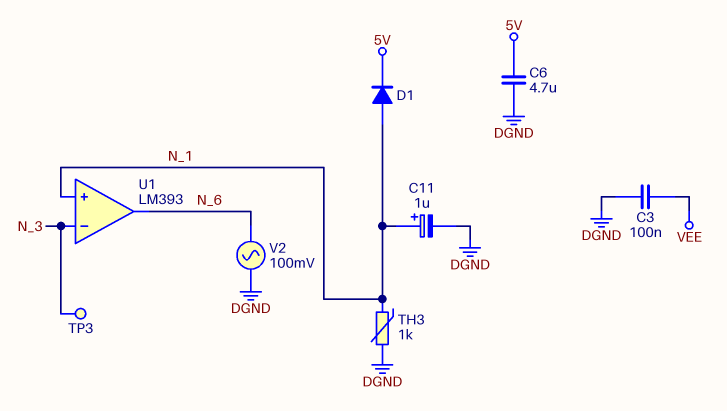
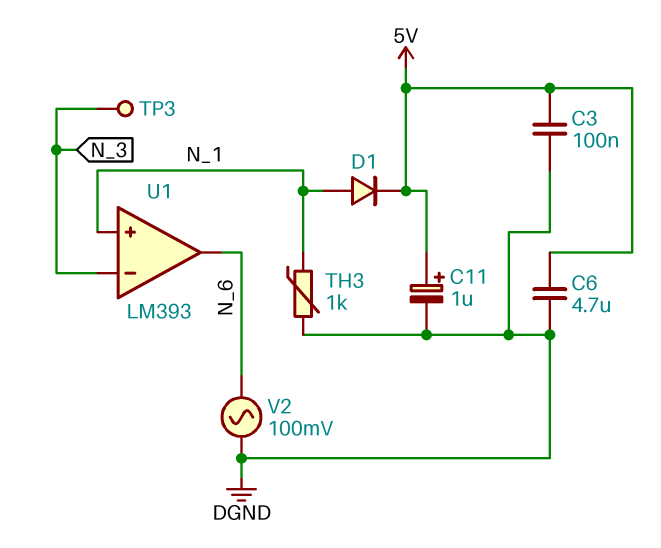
C3: 100nF (DGND, VEE) -> 100nF (5V, DGND)
C11: 1uF (plus N_1, minus DGND) -> 1uF (plus 5V, minus DGND)

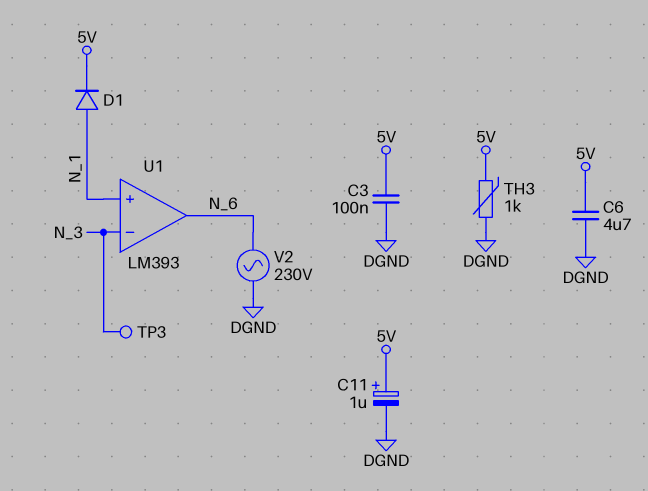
TH3: 1k (DGND, N_1) -> 1k (5V, DGND)
V2: AC 100mV (DGND, N_6) -> AC 230V (DGND, N_6)

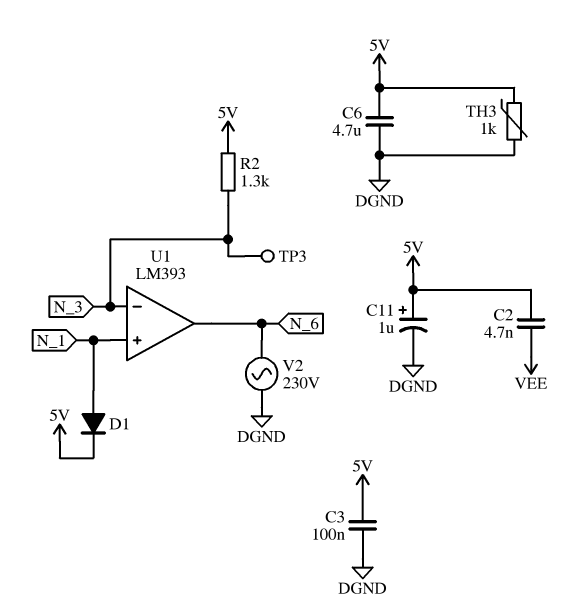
C2: none -> 4.7nF (5V, VEE)
R2: none -> 1.3k (5V, N_3)

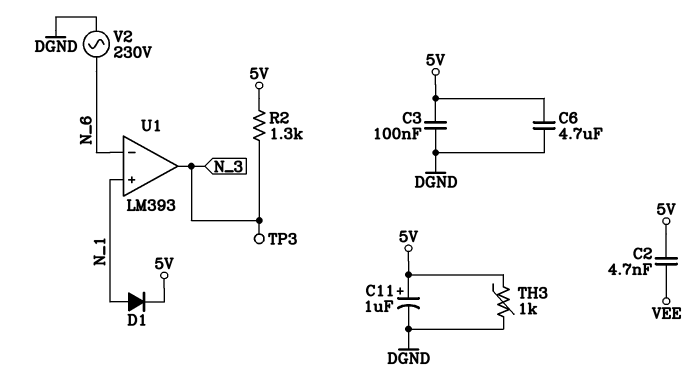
U1 pin in-: N_3 -> N_6
U1 pin out: N_6 -> N_3

